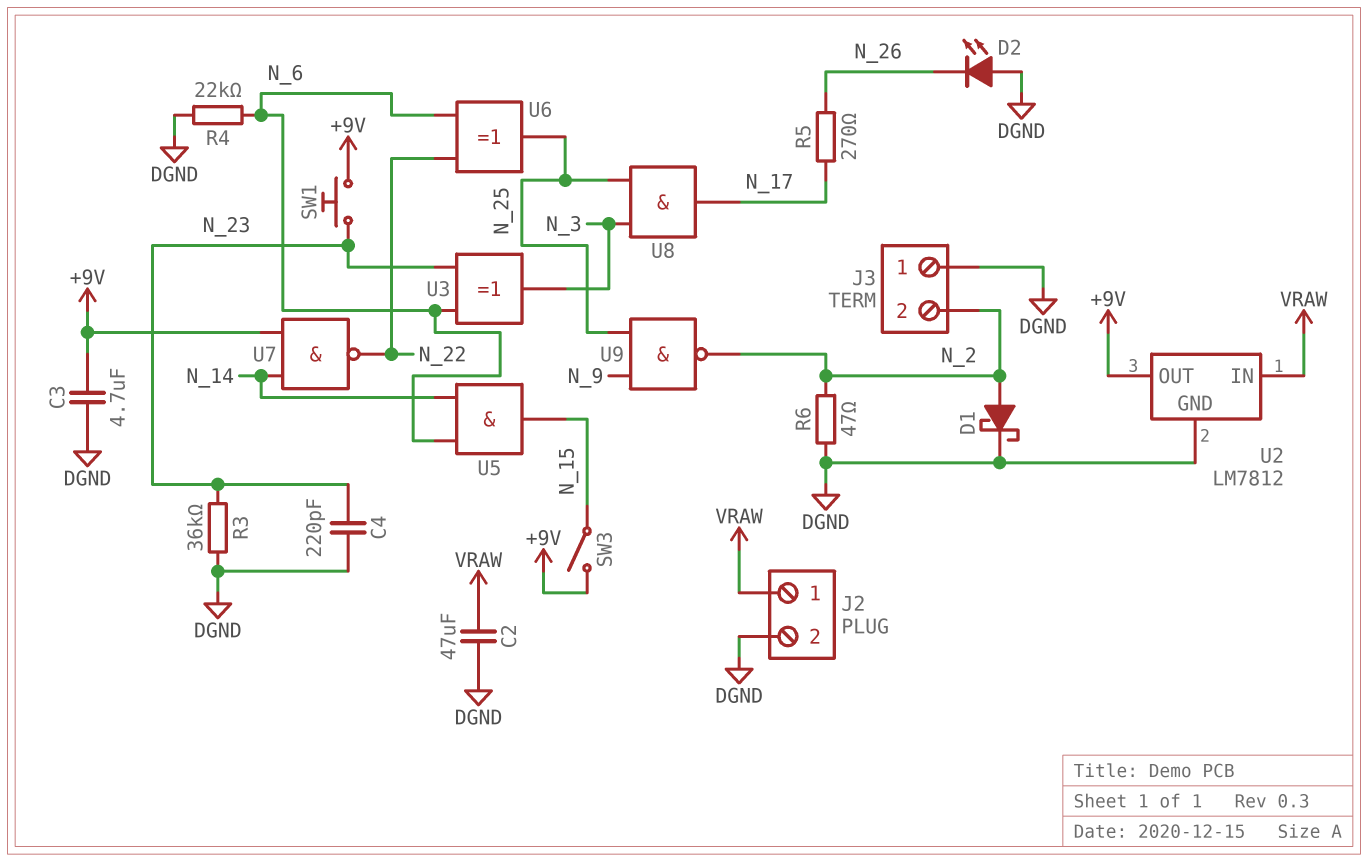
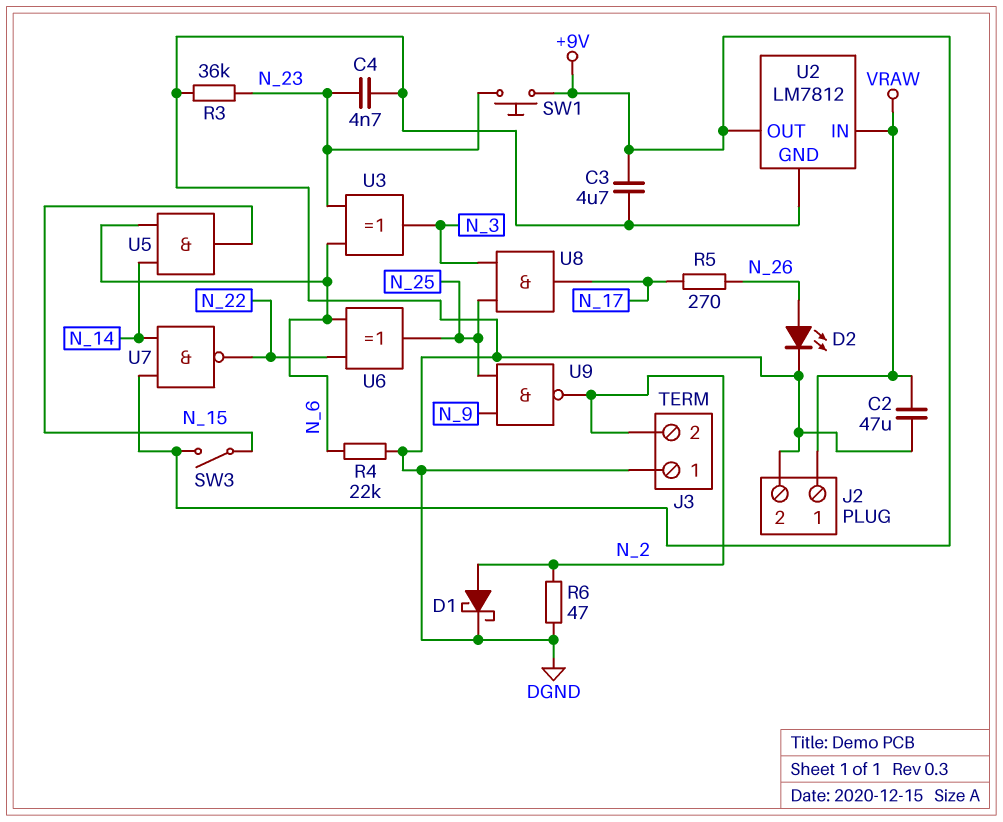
C4: 220pF (DGND, N_23) -> 4.7nF (DGND, N_23)
D2: LED (A DGND, K N_26) -> LED (A N_26, K DGND)

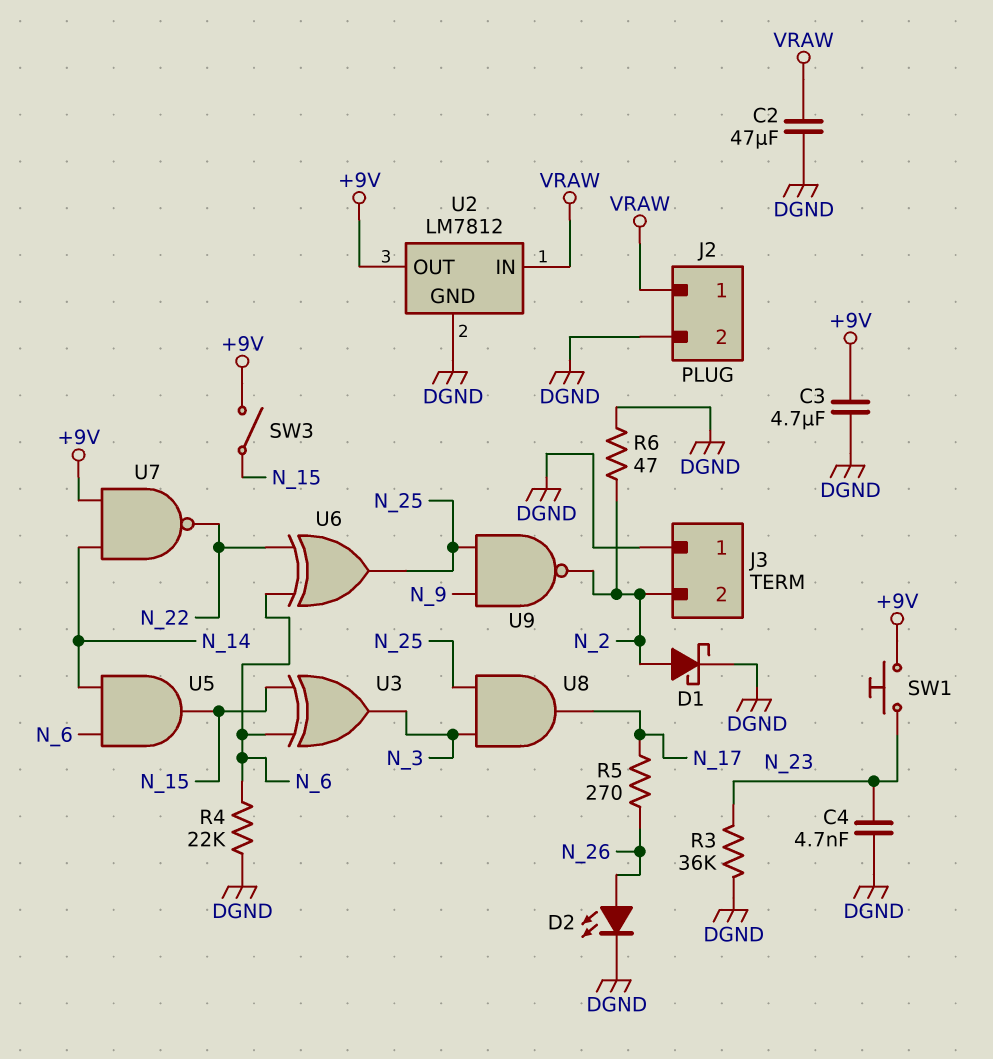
U3: XOR (in N_6, in N_23, out N_3) -> XOR (in N_6, in N_15, out N_3)

